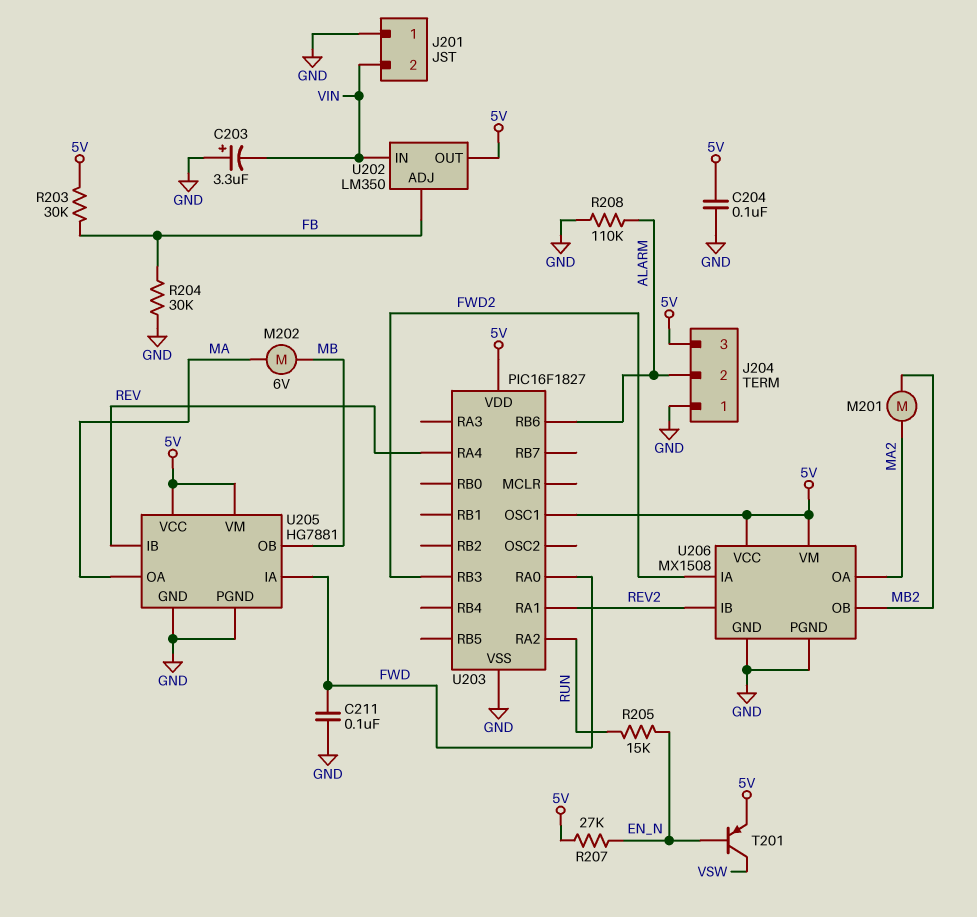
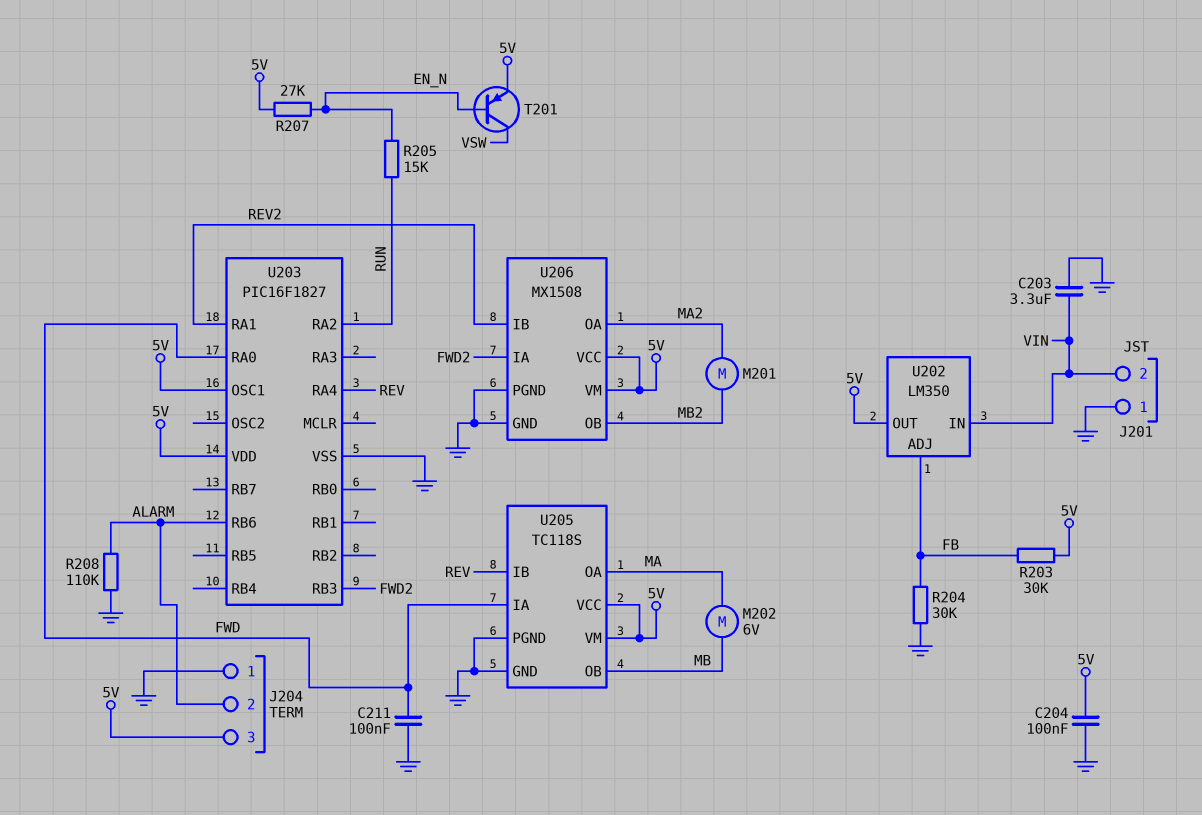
C203: 3.3uF (plus GND, minus VIN) -> 3.3uF (GND, VIN)
U205: HG7881 -> TC118S

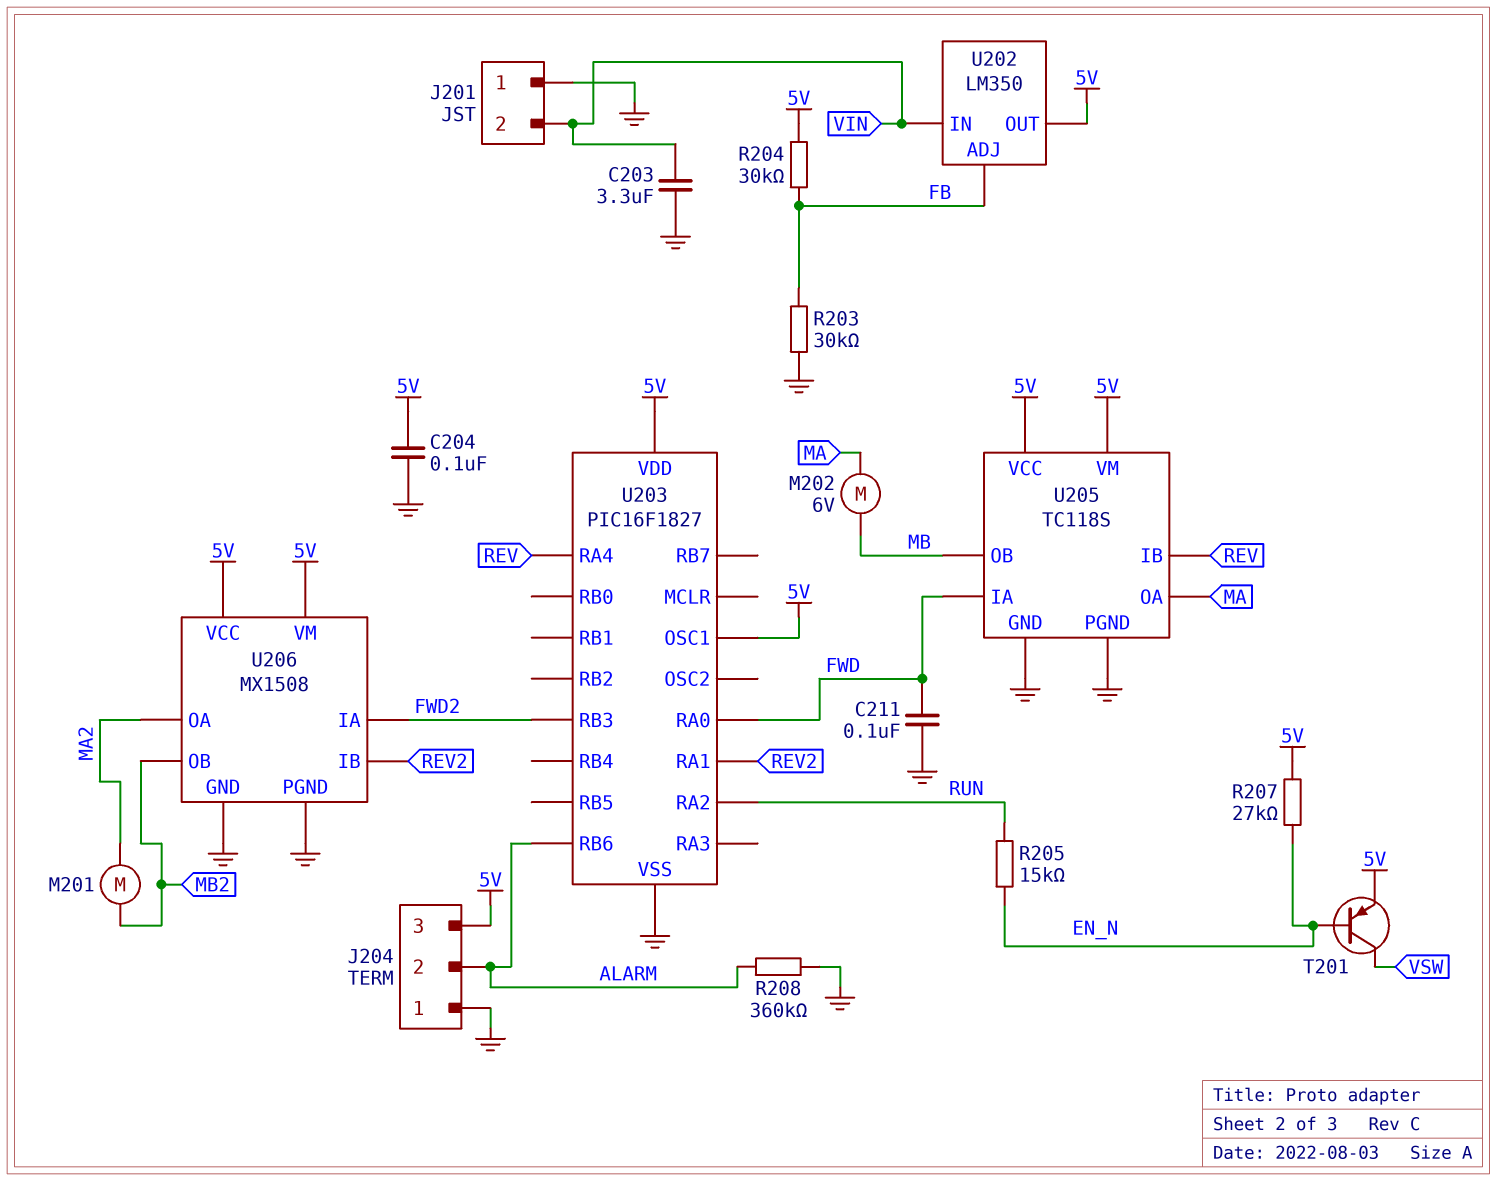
R203: 30k (5V, FB) -> 30k (FB, GND)
R204: 30k (FB, GND) -> 30k (5V, FB)
R208: 110k (ALARM, GND) -> 360k (ALARM, GND)

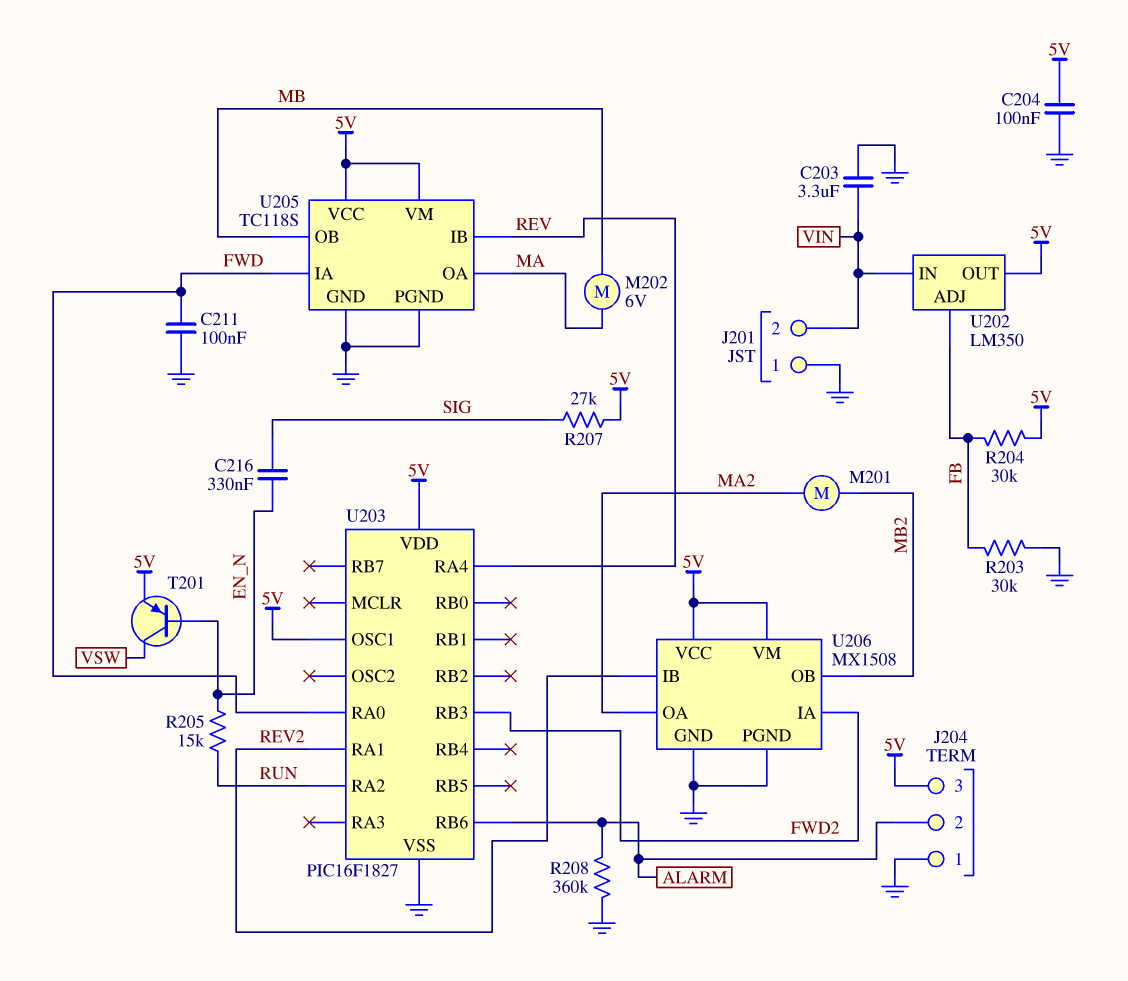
C216: none -> 330nF (EN_N, SIG)
R207: 27k (5V, EN_N) -> 27k (5V, SIG)

